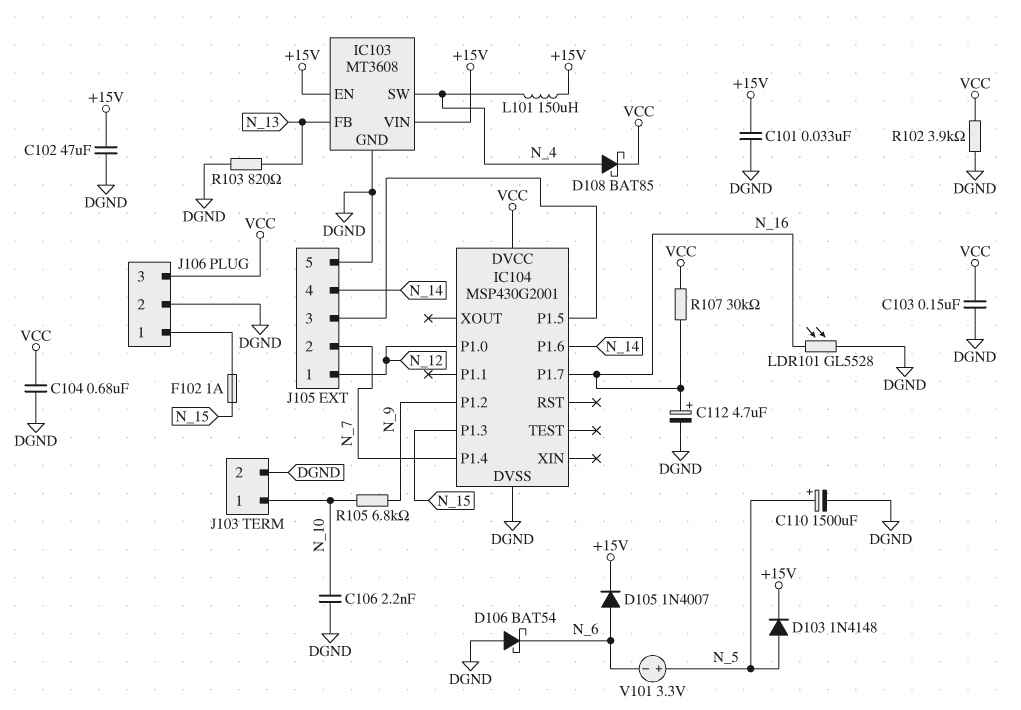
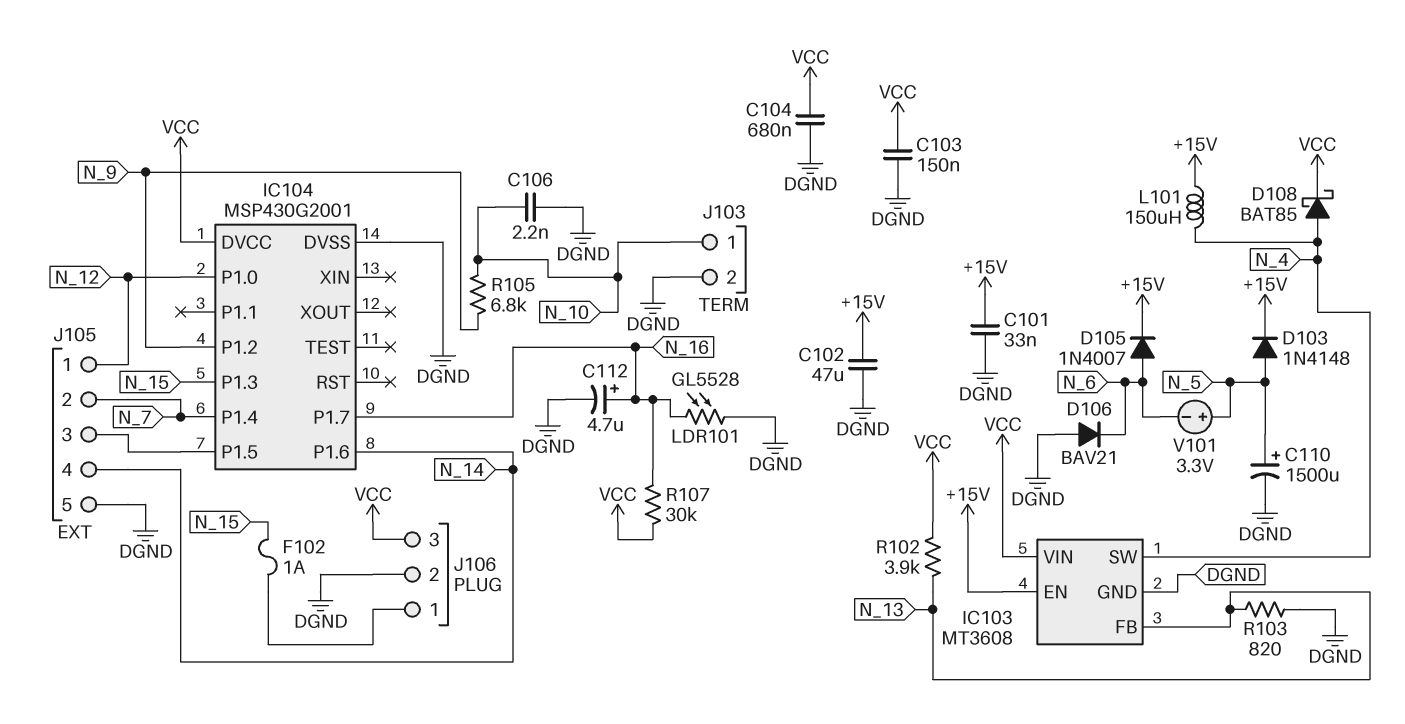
D106: schottky BAT54 (A DGND, K N_6) -> diode BAV21 (A DGND, K N_6)
IC103 pin VIN: +15V -> VCC
R102: 3.9k (DGND, VCC) -> 3.9k (N_13, VCC)

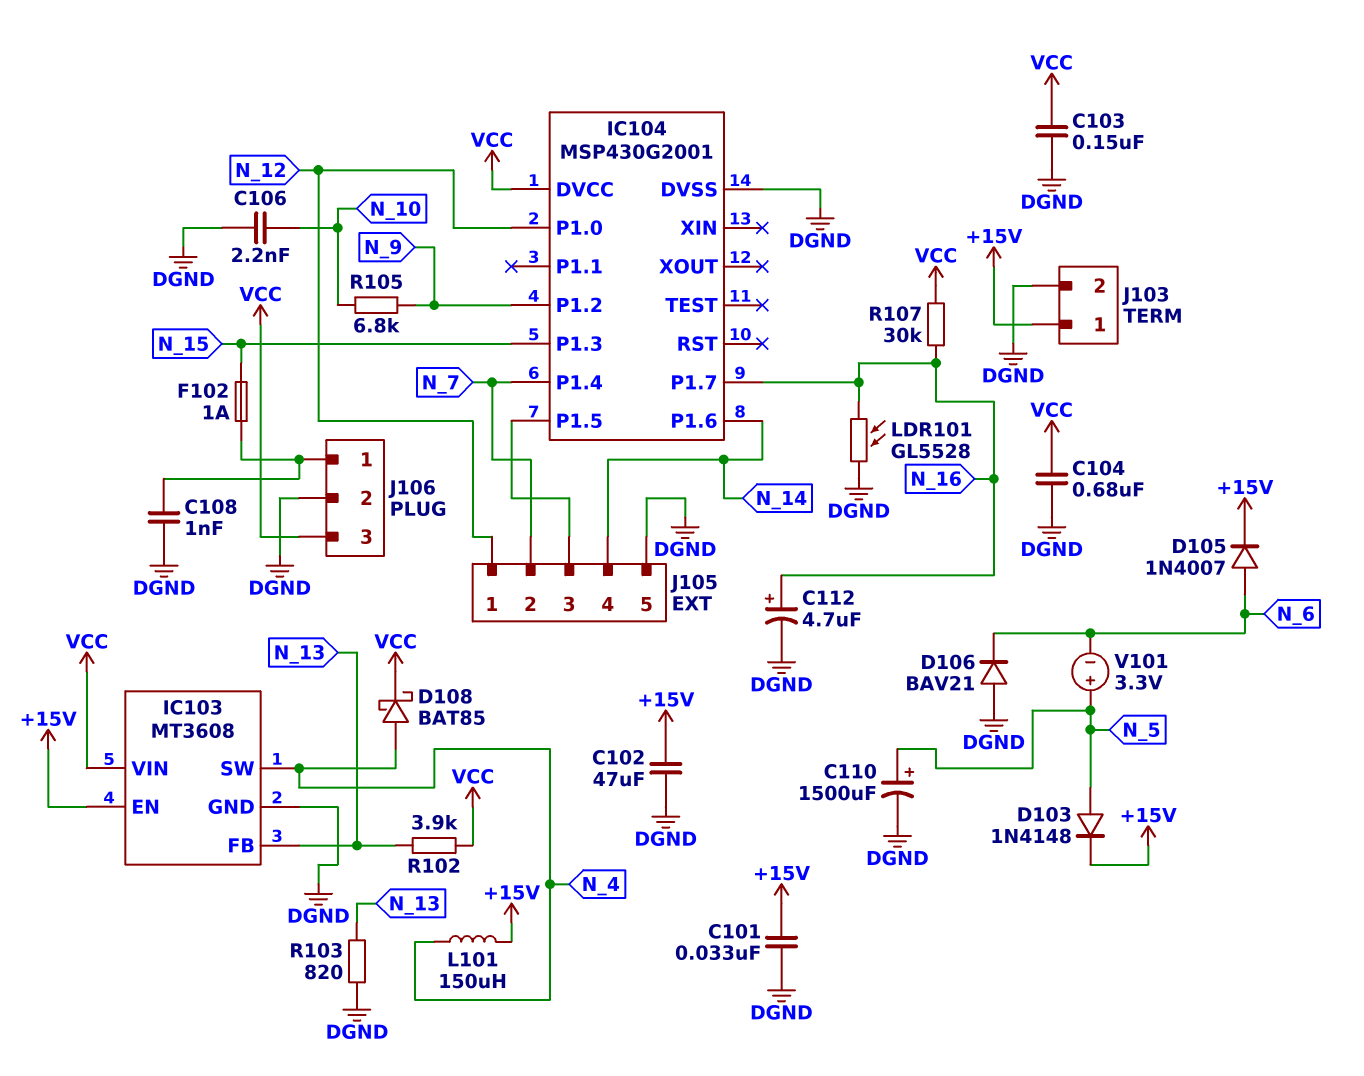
C108: none -> 1nF (DGND, J106/1)
J103 pin 1: N_10 -> +15V

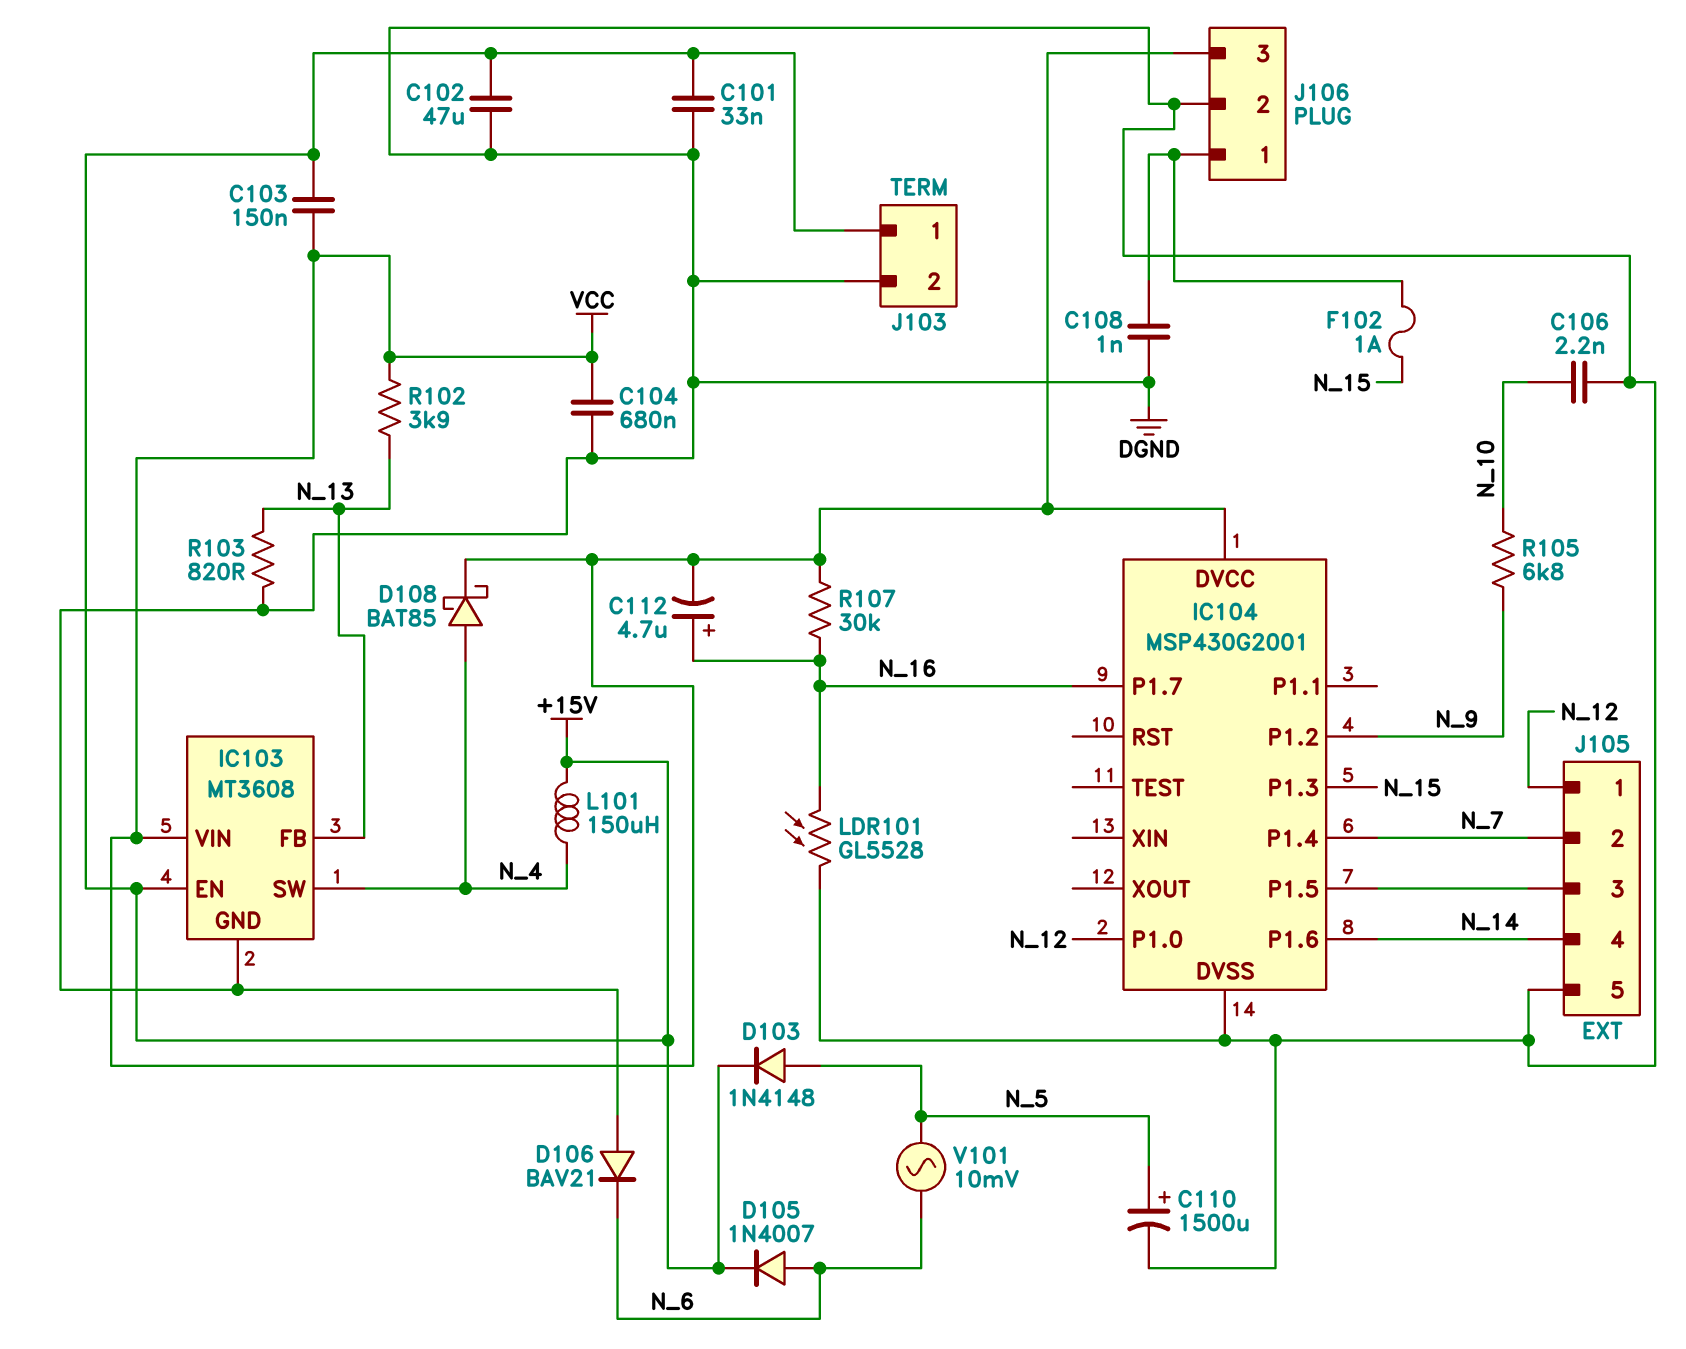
C103: 150nF (DGND, VCC) -> 150nF (+15V, VCC)
C112: 4.7uF (plus N_16, minus DGND) -> 4.7uF (plus N_16, minus VCC)
V101: 3.3V (plus N_5, minus N_6) -> AC 10mV (N_5, N_6)

